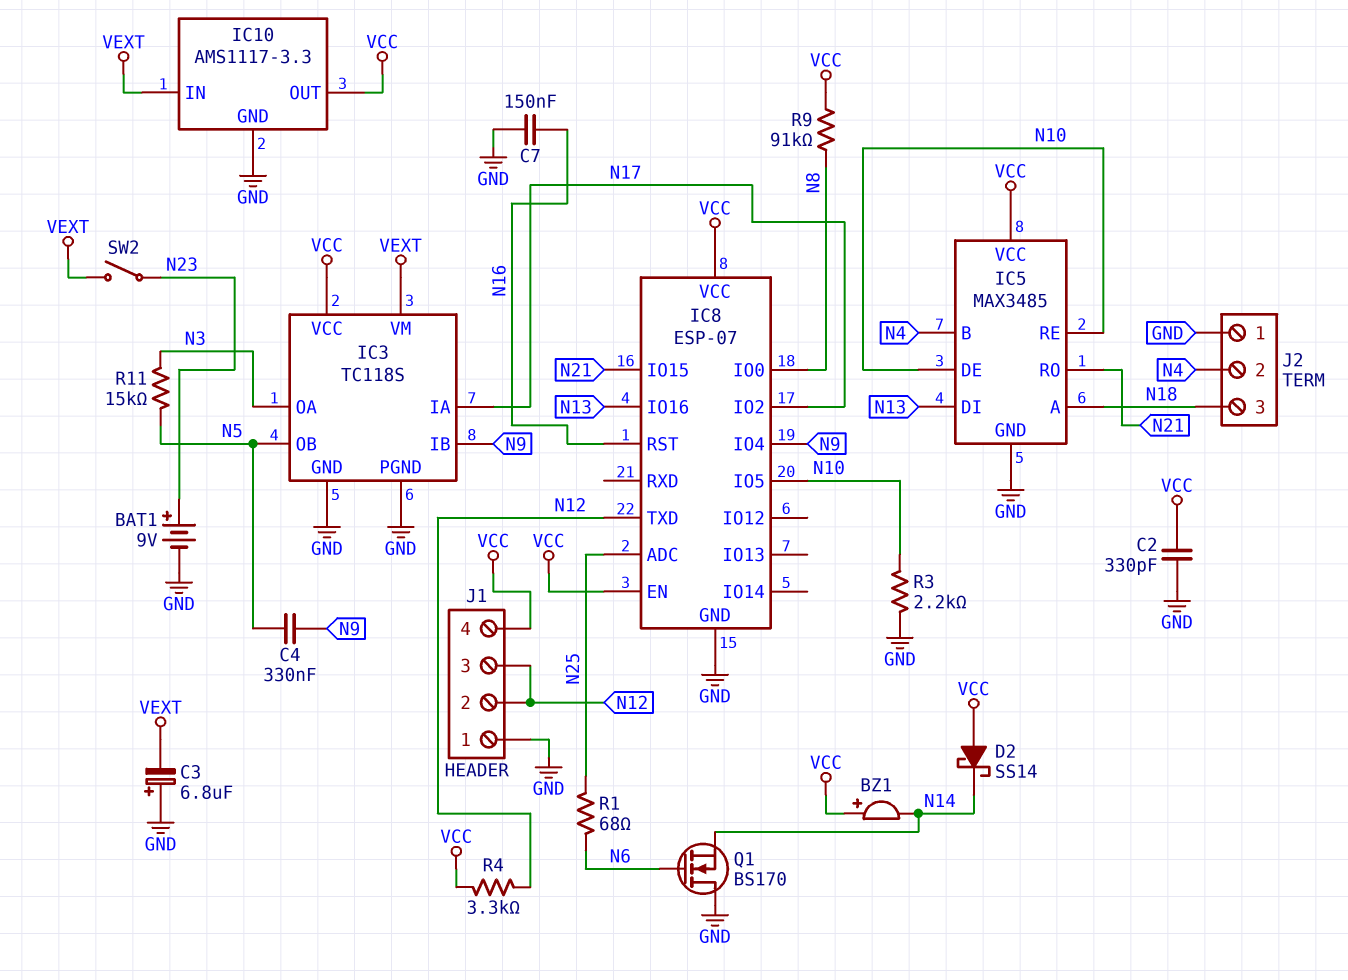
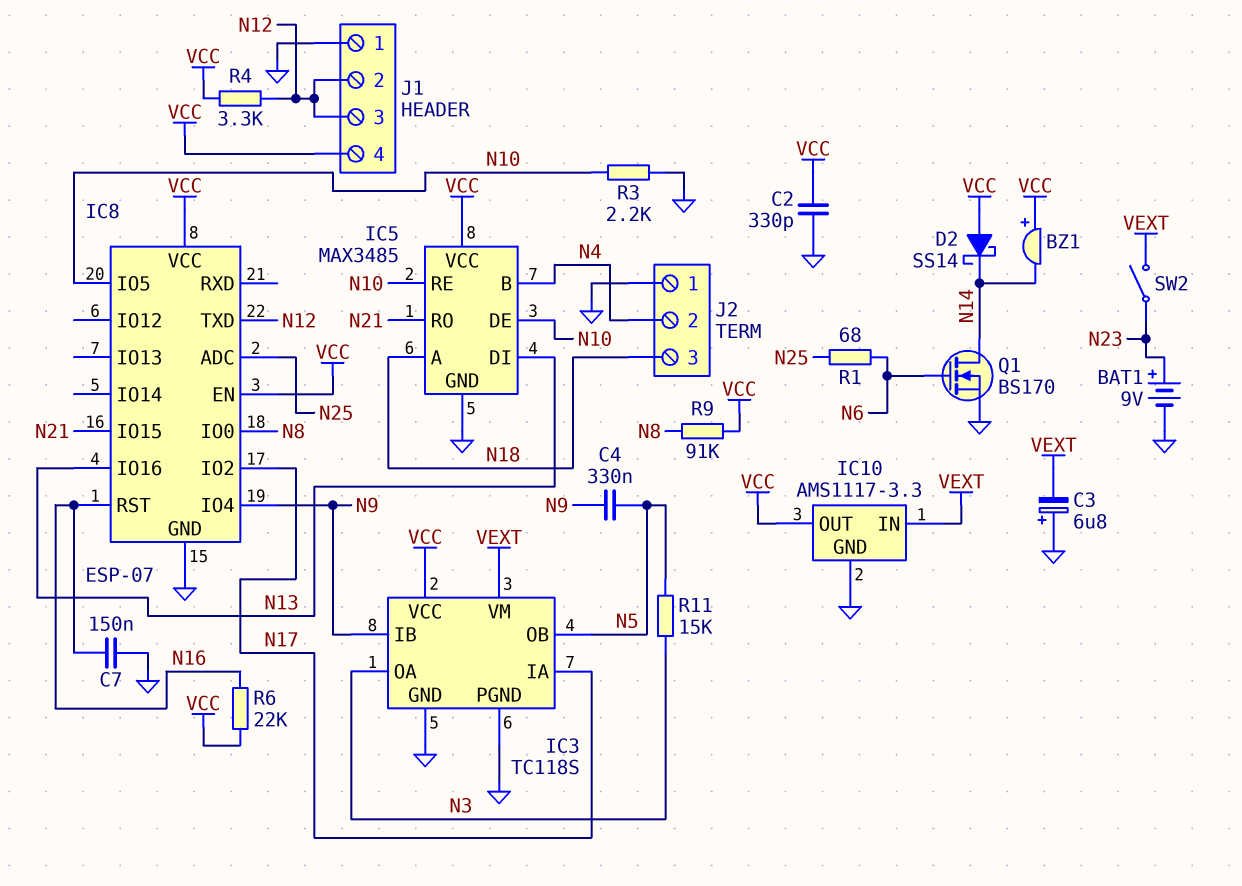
Q1: NMOS BS170 (G N6, D GND, S N14) -> NMOS BS170 (G N6, D N14, S GND)
R6: none -> 22k (N16, VCC)

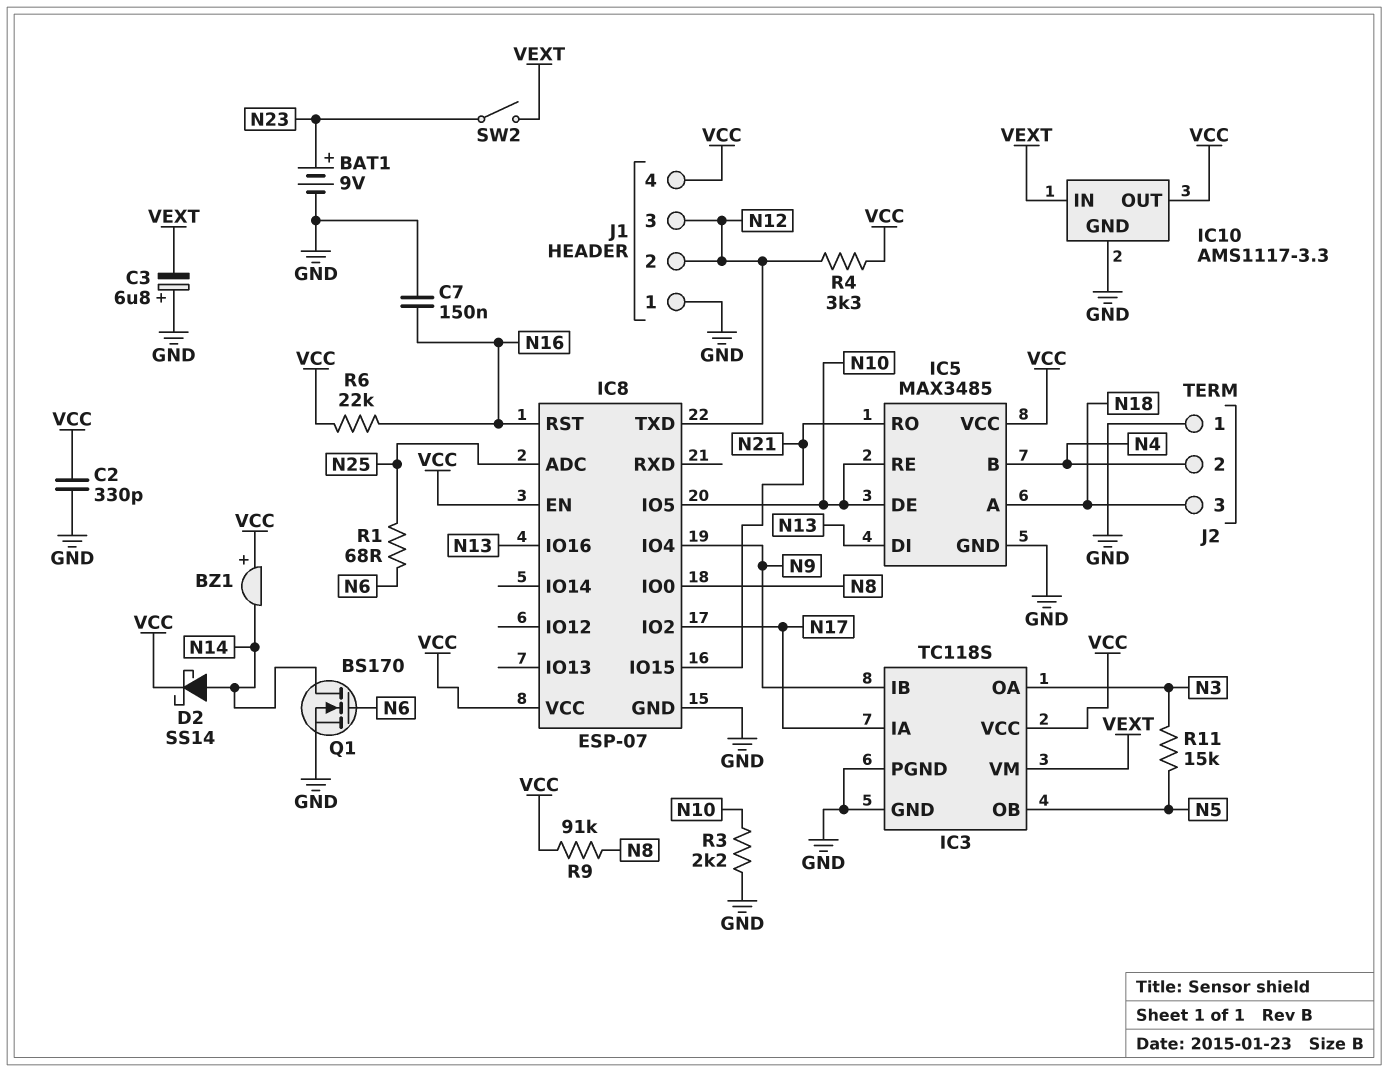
C4: 330nF (N5, N9) -> none
D2: schottky SS14 (A VCC, K N14) -> schottky SS14 (A N14, K VCC)

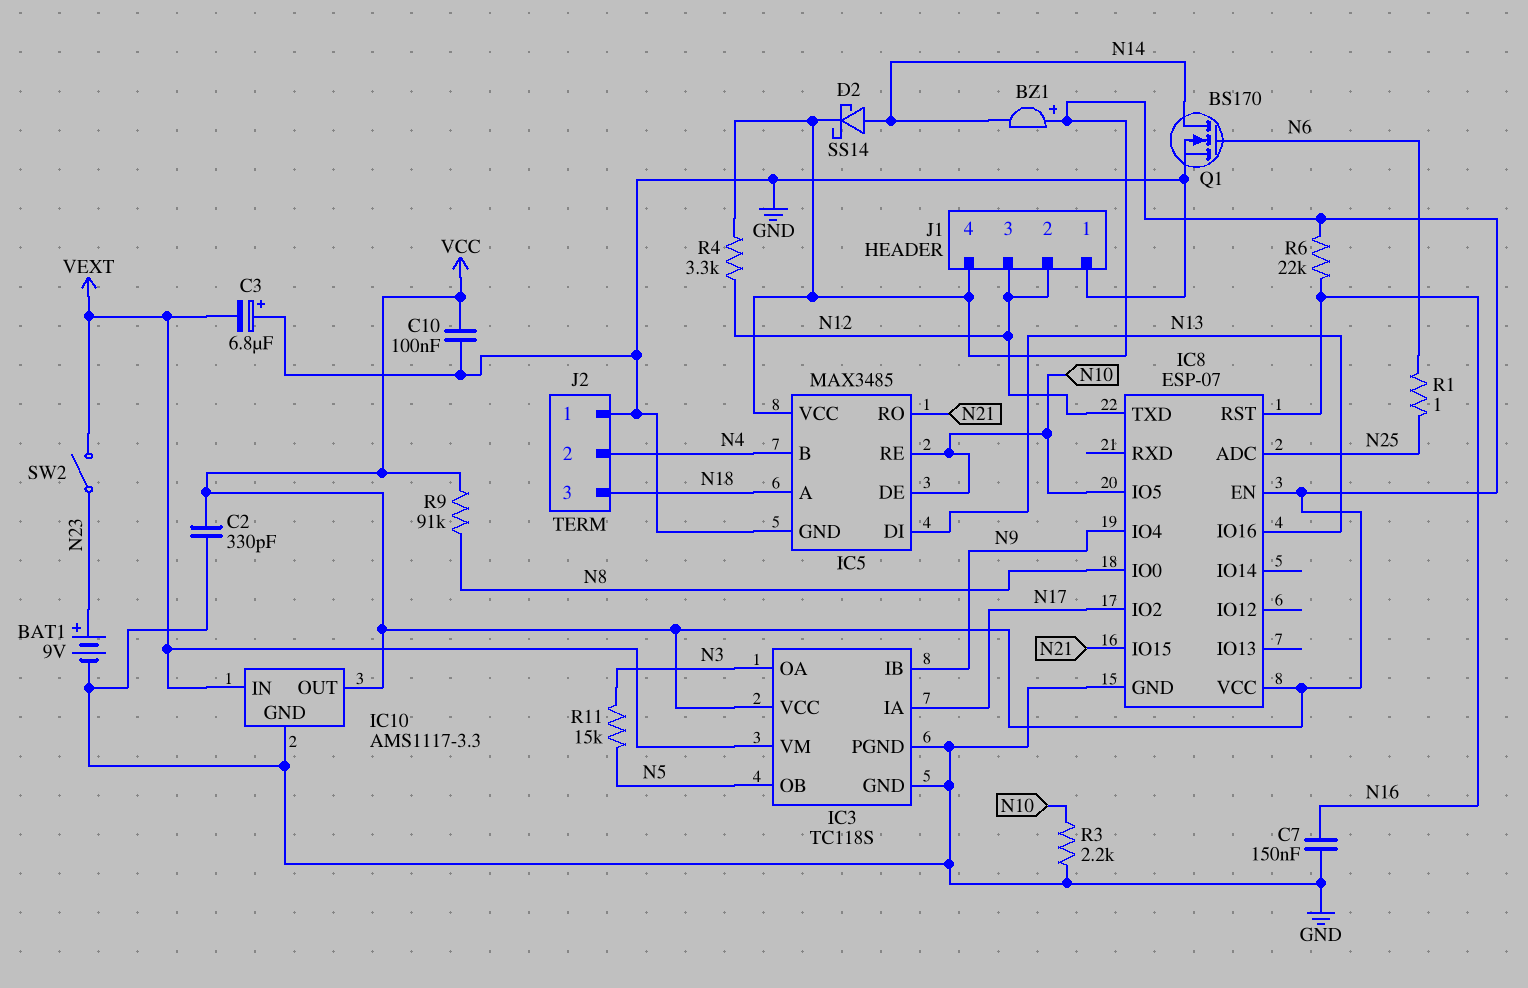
C10: none -> 100nF (GND, VCC)
R1: 68 (N6, N25) -> 1 (N6, N25)

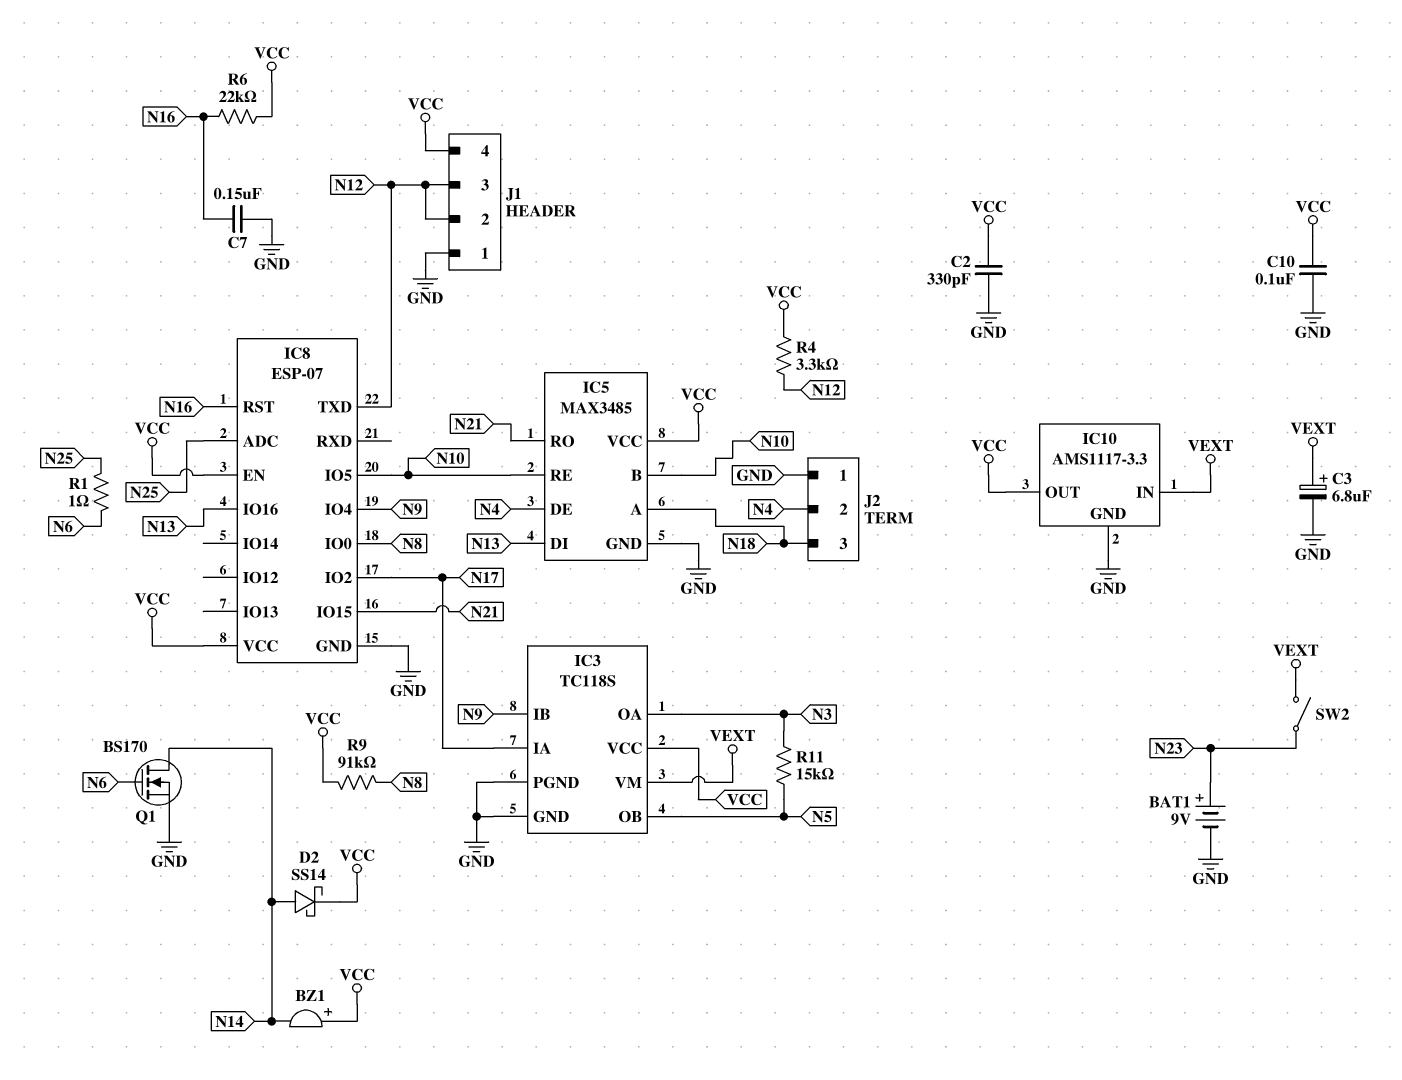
C3: 6.8uF (plus GND, minus VEXT) -> 6.8uF (plus VEXT, minus GND)
IC5 pin B: N4 -> N10
IC5 pin DE: N10 -> N4
R3: 2.2k (GND, N10) -> none

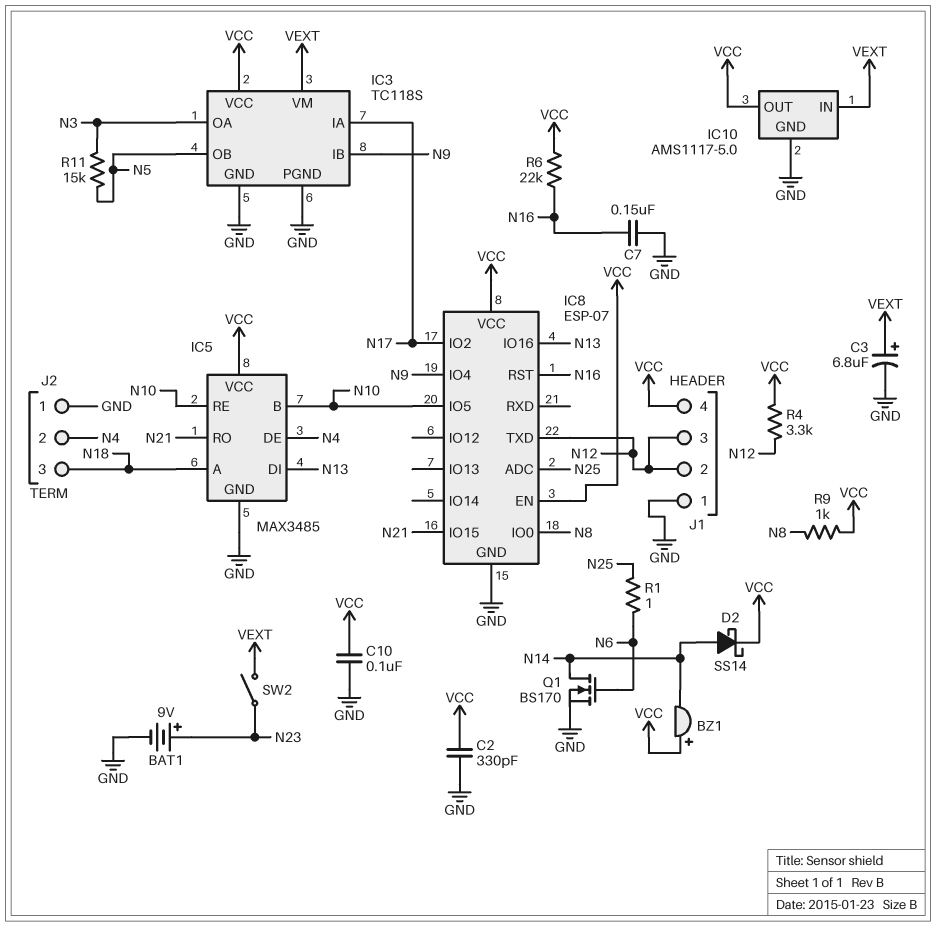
IC10: AMS1117-3.3 -> AMS1117-5.0
R9: 91k (N8, VCC) -> 1k (N8, VCC)

